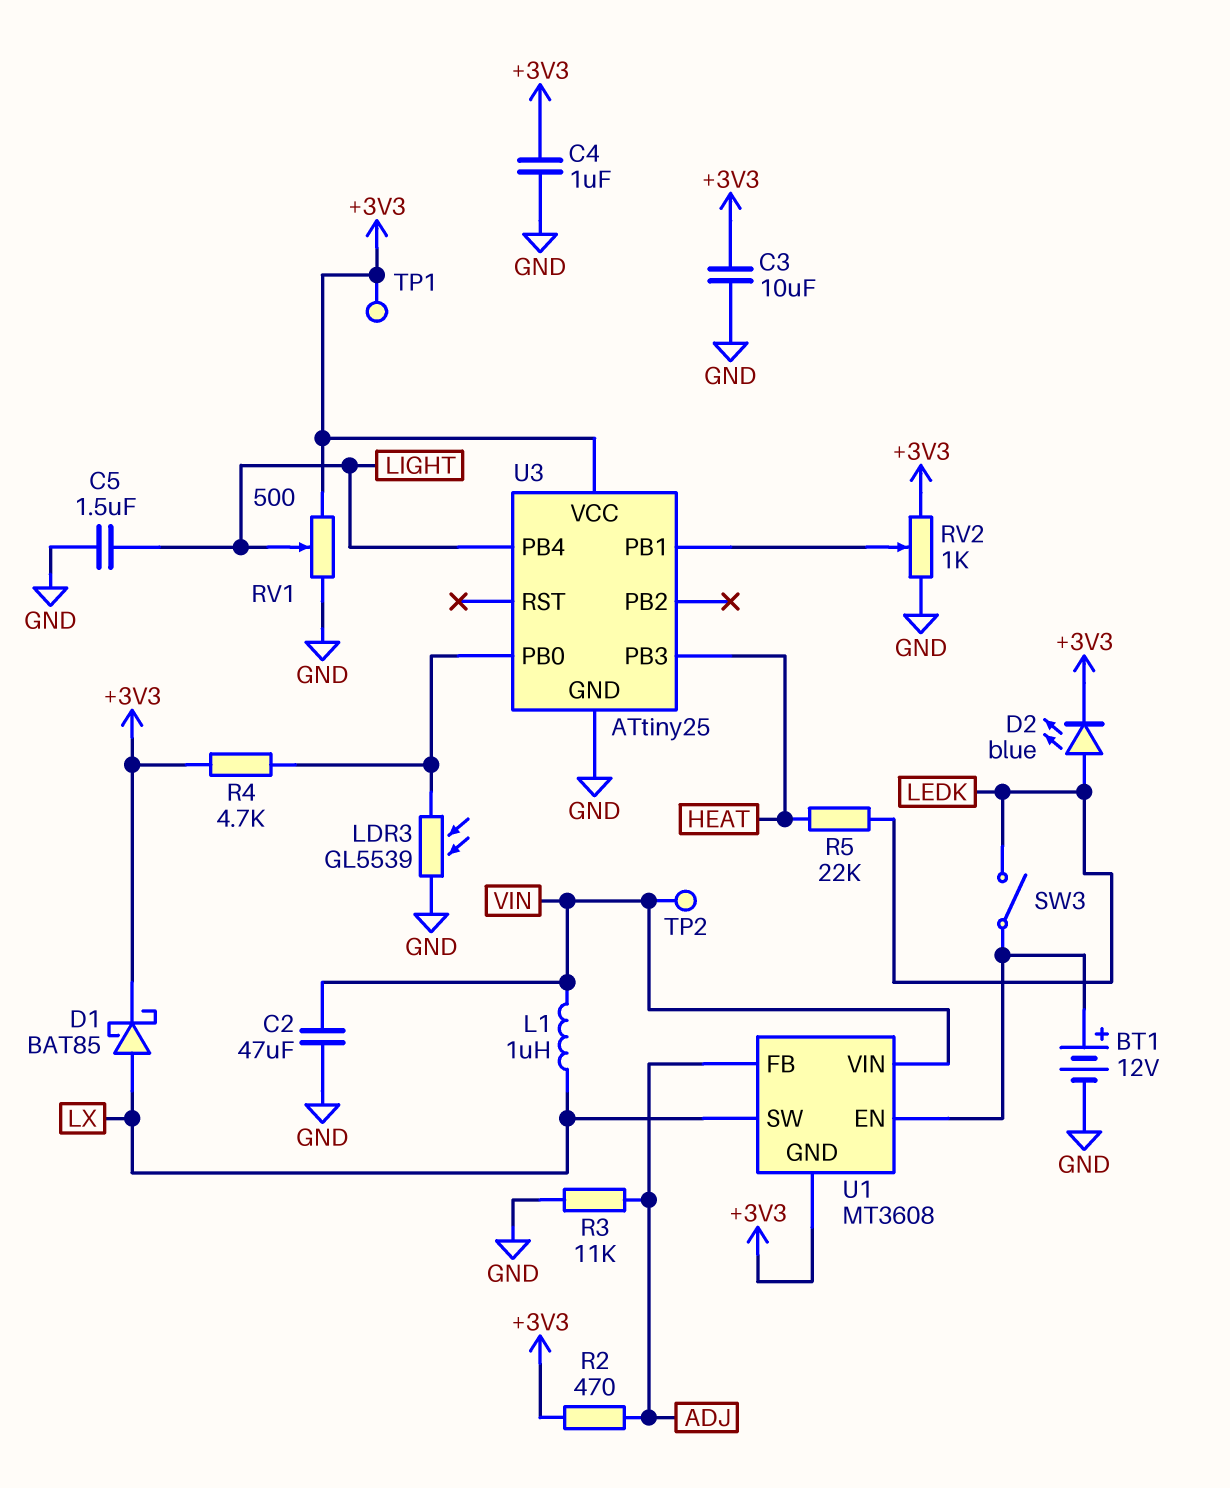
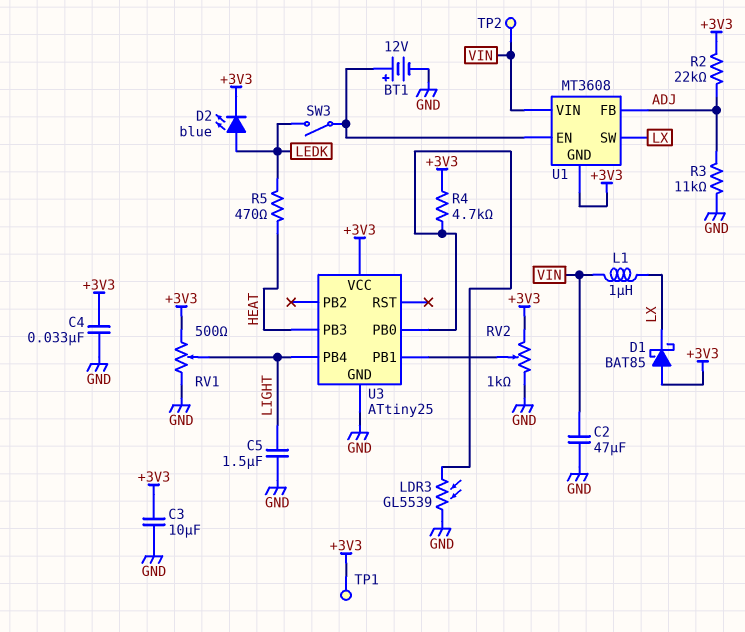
C4: 1uF (+3V3, GND) -> 33nF (+3V3, GND)
D1: schottky BAT85 (A LX, K +3V3) -> schottky BAT85 (A +3V3, K LX)
R2: 470 (+3V3, ADJ) -> 22k (+3V3, ADJ)
R5: 22k (HEAT, LEDK) -> 470 (HEAT, LEDK)

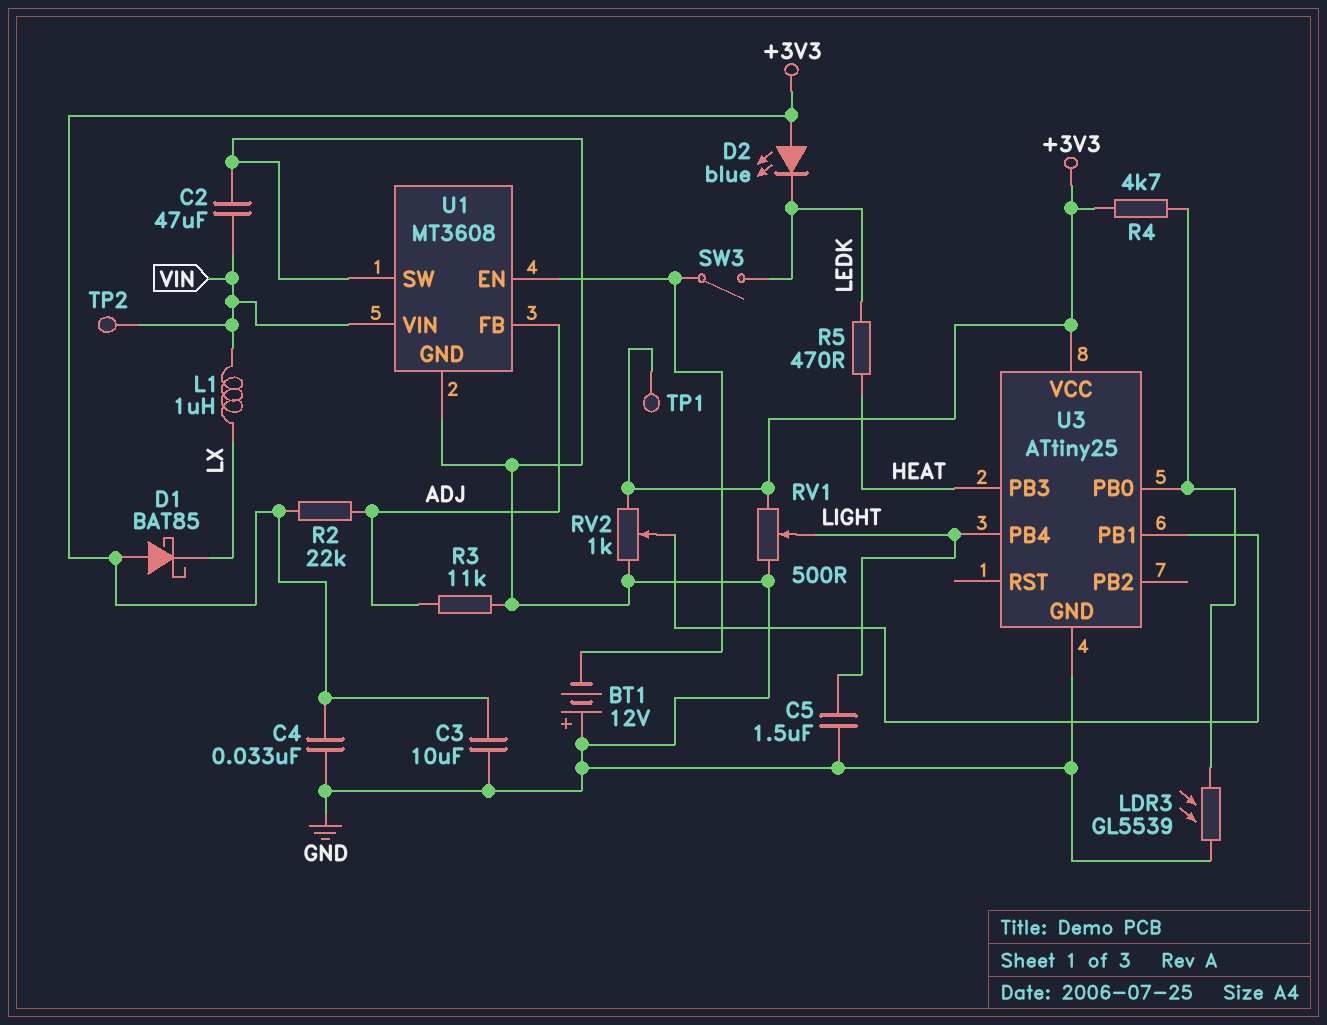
BT1: 12V (plus U1/EN, minus GND) -> 12V (plus GND, minus U1/EN)
D2: LED blue (A LEDK, K +3V3) -> LED blue (A +3V3, K LEDK)
U1 pin GND: +3V3 -> GND
U1 pin SW: LX -> GND

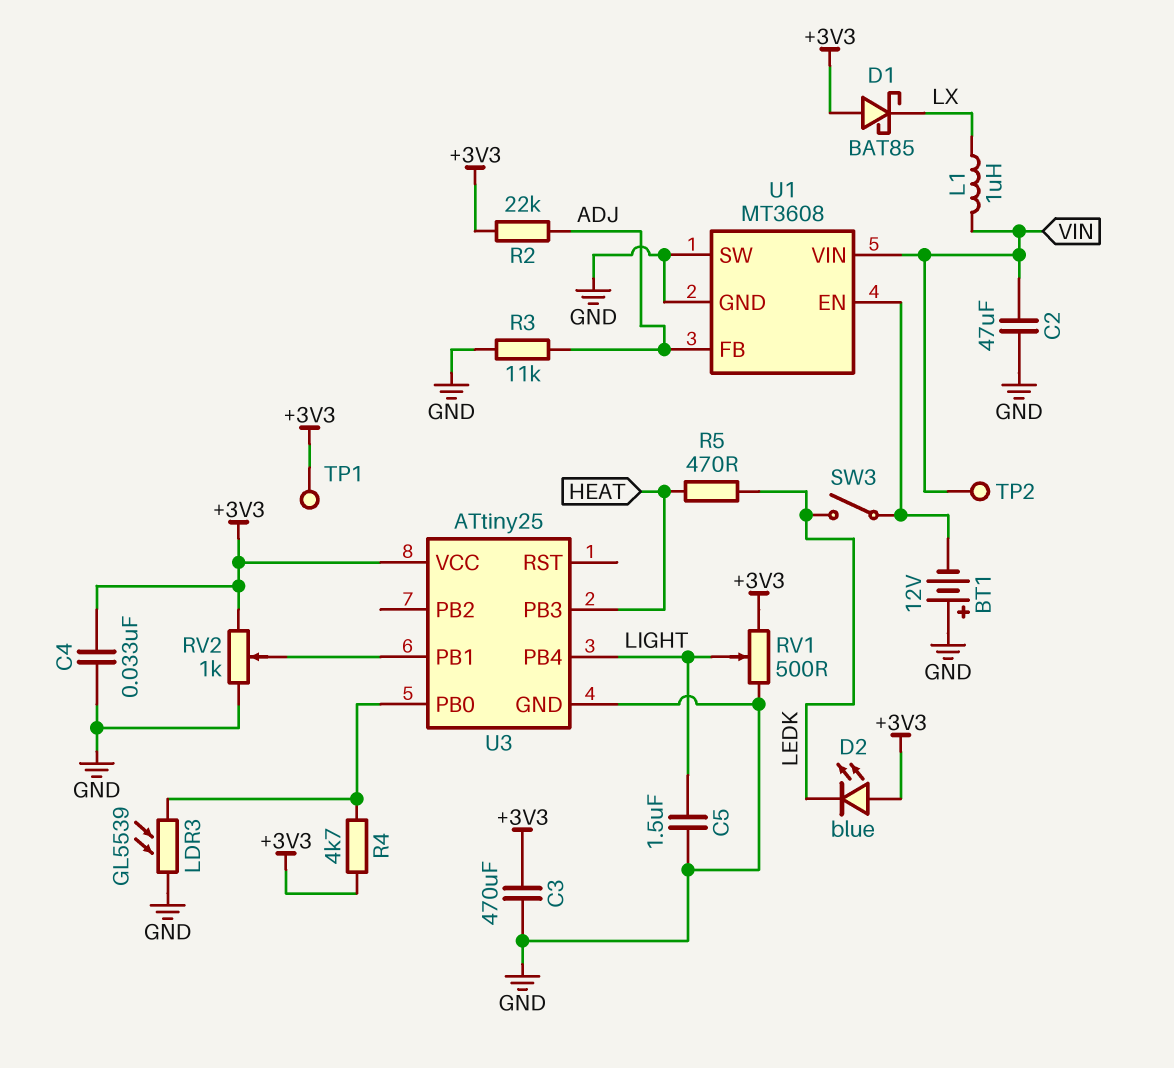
C3: 10uF (+3V3, GND) -> 470uF (+3V3, GND)

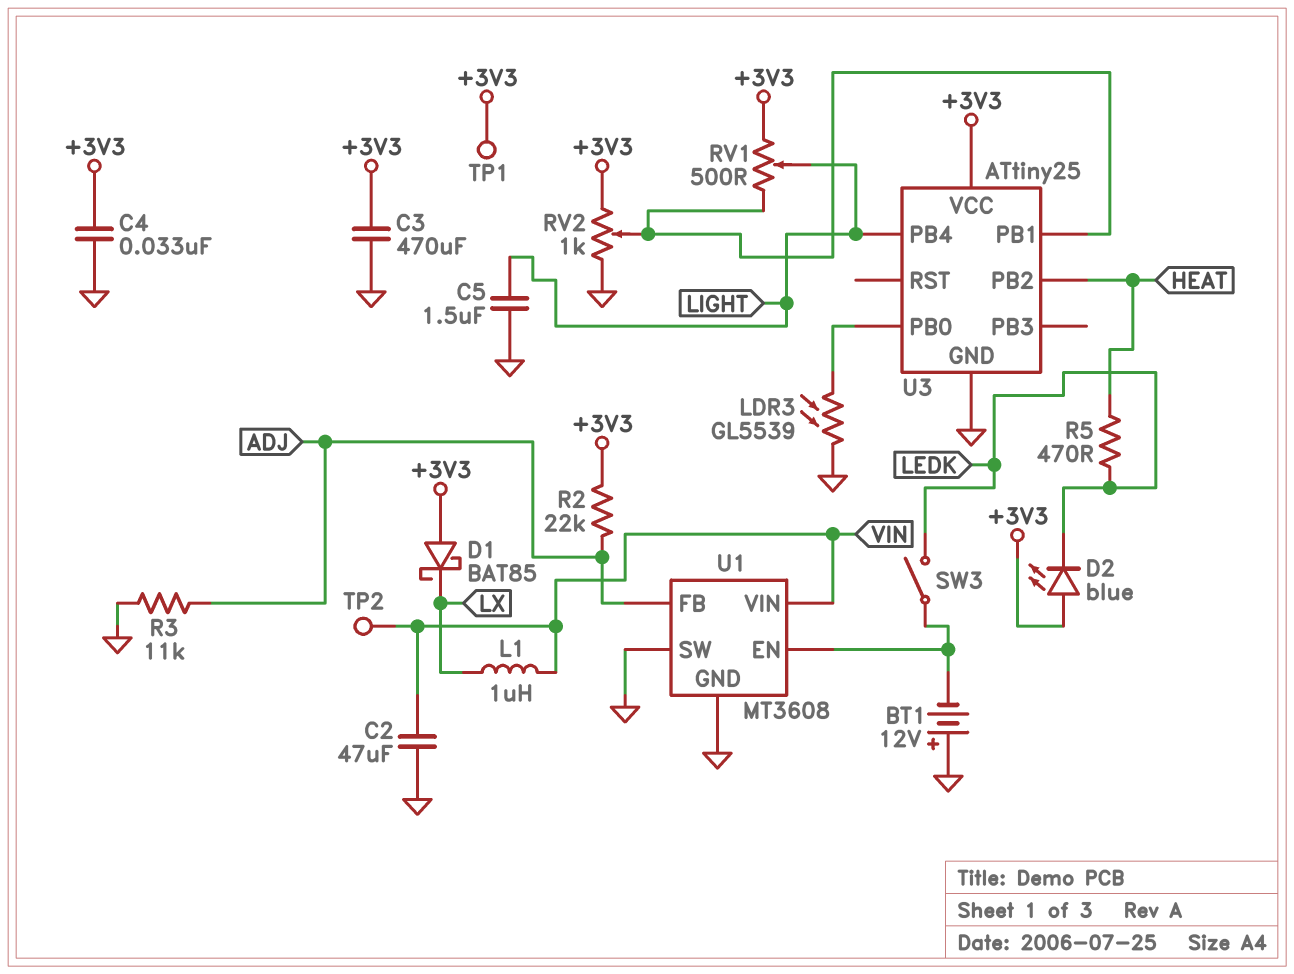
R4: 4.7k (+3V3, U3/PB0) -> none
RV1: 500 (+3V3, GND, wiper LIGHT) -> 500 (+3V3, U3/PB1, wiper LIGHT)
U3 pin PB2: none -> HEAT
U3 pin PB3: HEAT -> none

